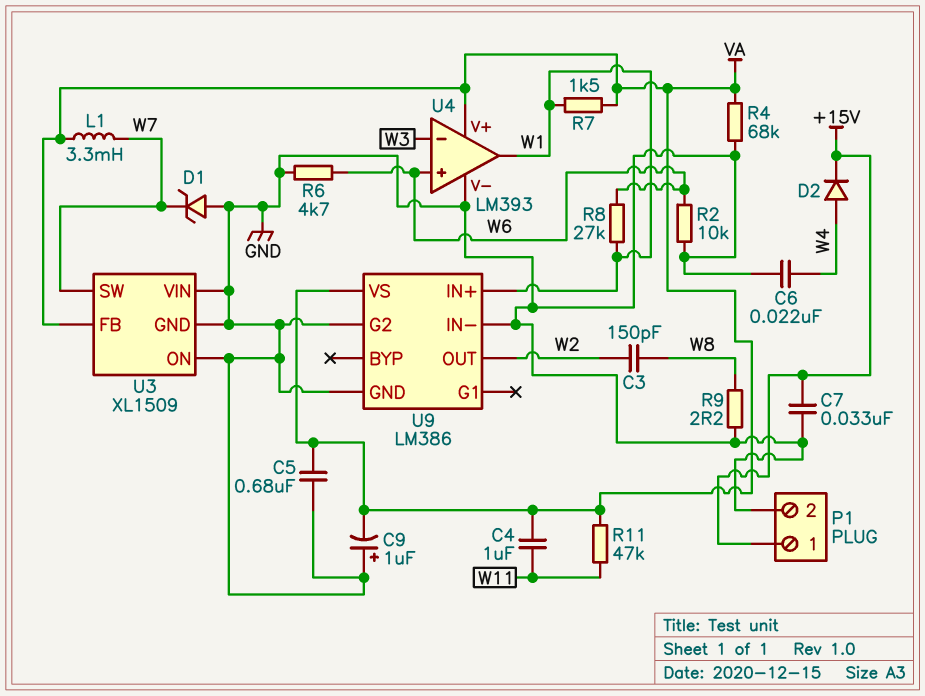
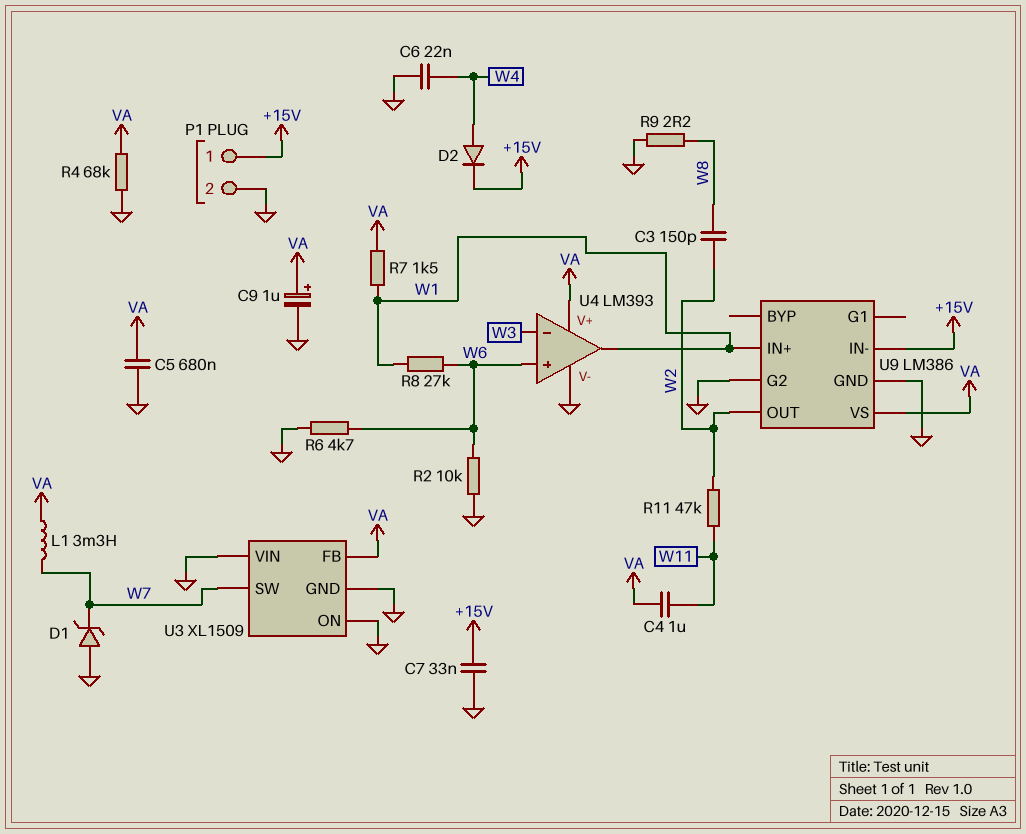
C9: 1uF (plus GND, minus VA) -> 1uF (plus VA, minus GND)
R11: 47k (VA, W11) -> 47k (W2, W11)
U9 pin IN-: GND -> +15V

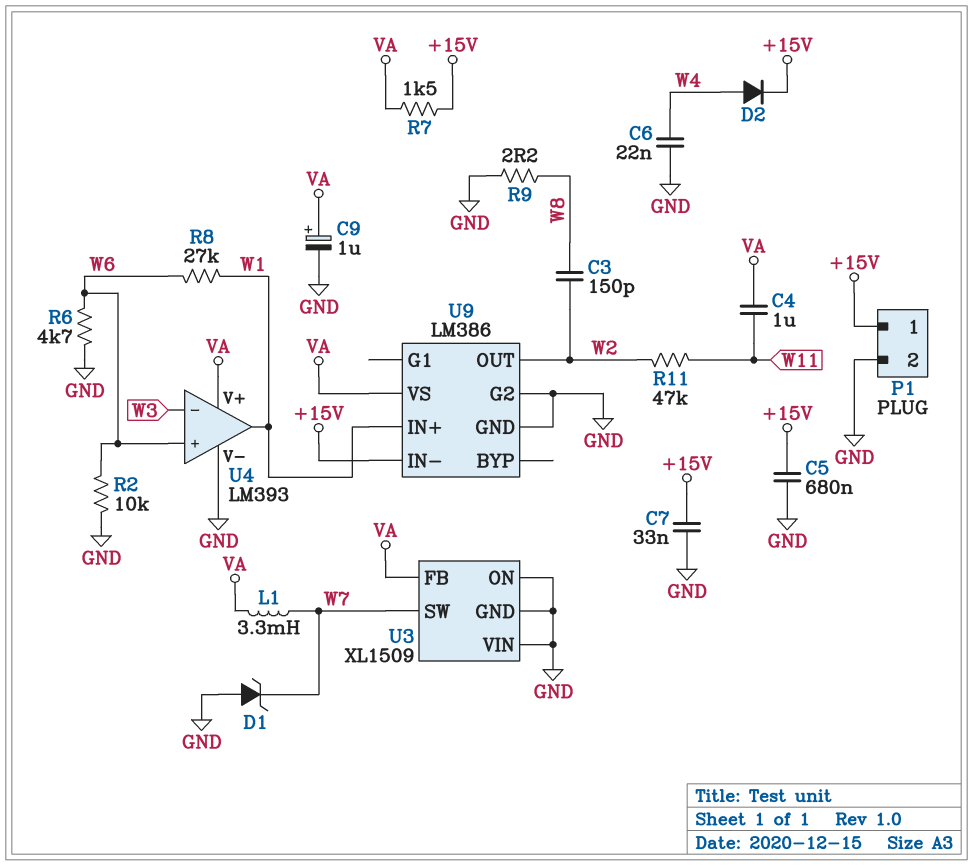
C5: 680nF (GND, VA) -> 680nF (+15V, GND)
R4: 68k (GND, VA) -> none
R7: 1.5k (VA, W1) -> 1.5k (+15V, VA)

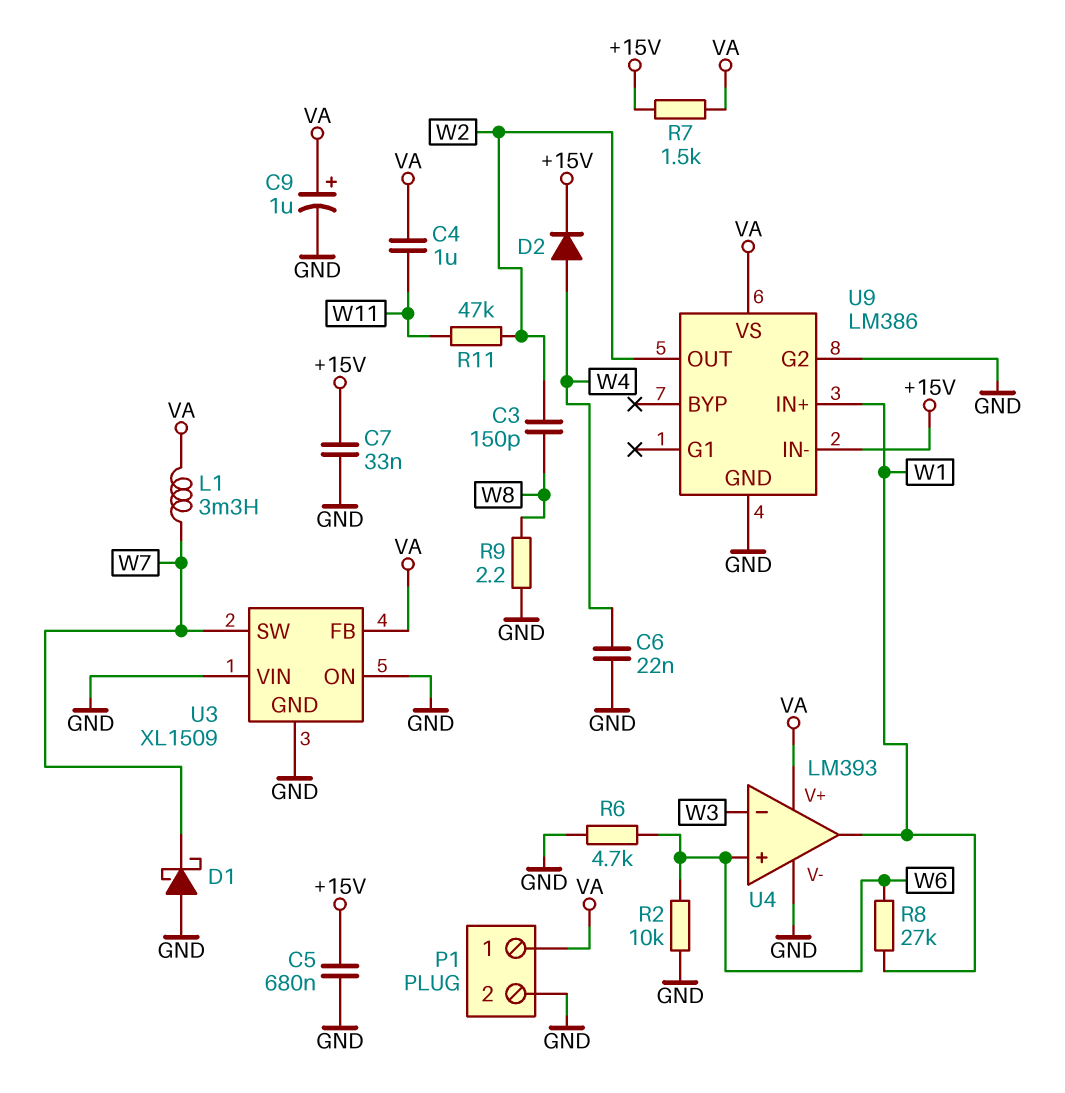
D1: zener (A GND, K W7) -> schottky (A GND, K W7)
P1 pin 1: +15V -> VA

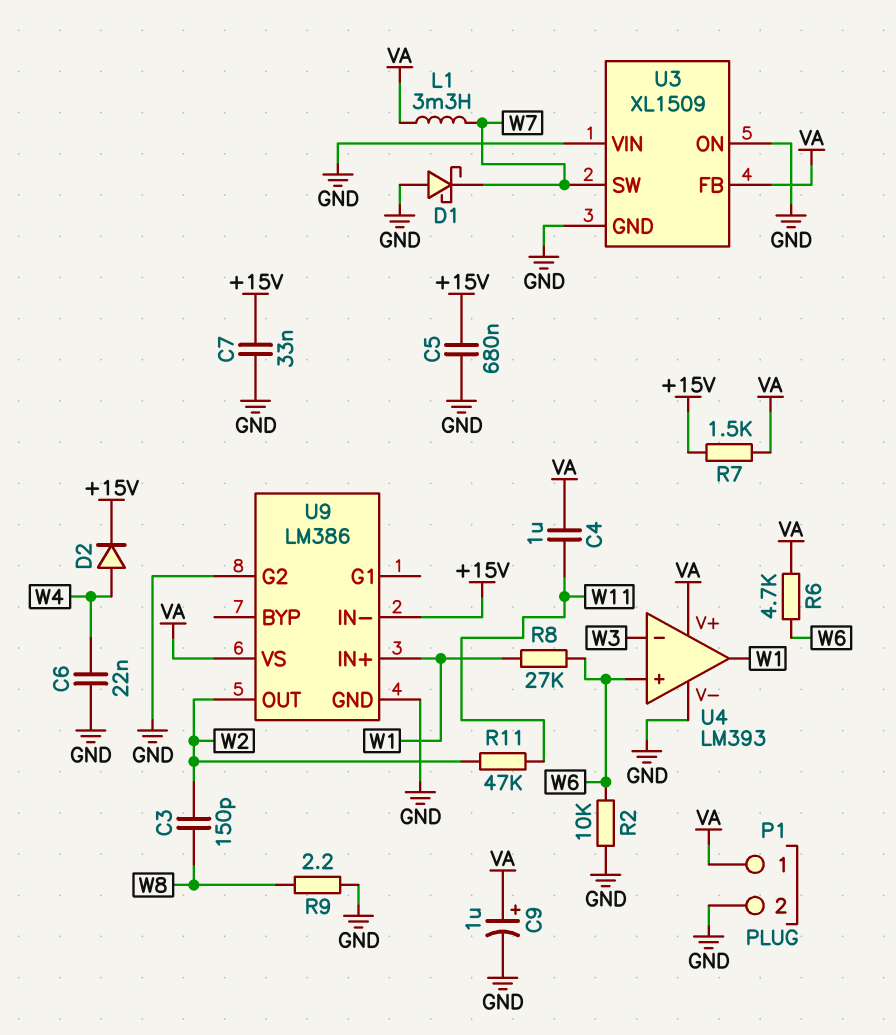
R6: 4.7k (GND, W6) -> 4.7k (VA, W6)

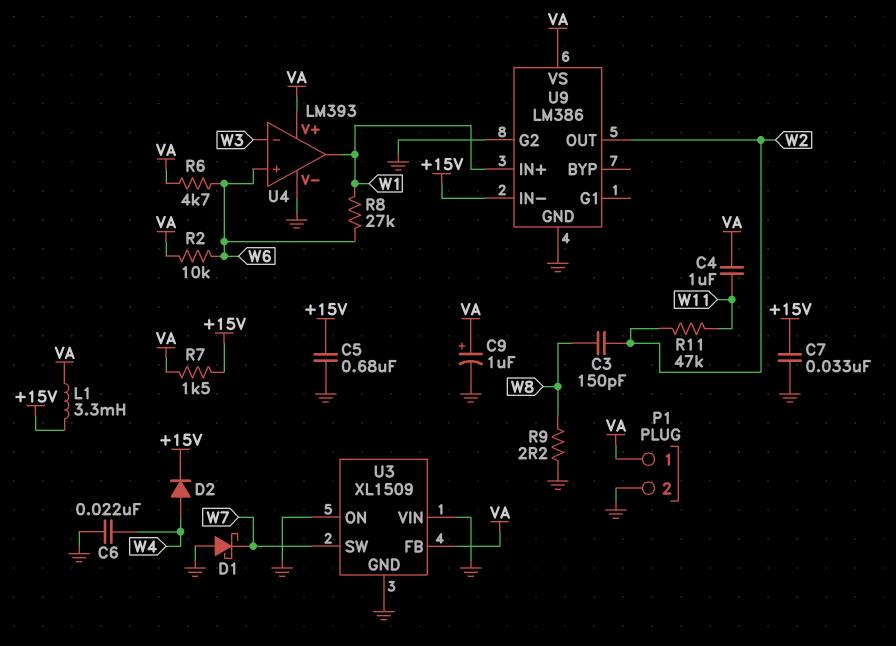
L1: 3.3mH (VA, W7) -> 3.3mH (+15V, VA)
R2: 10k (GND, W6) -> 10k (VA, W6)

